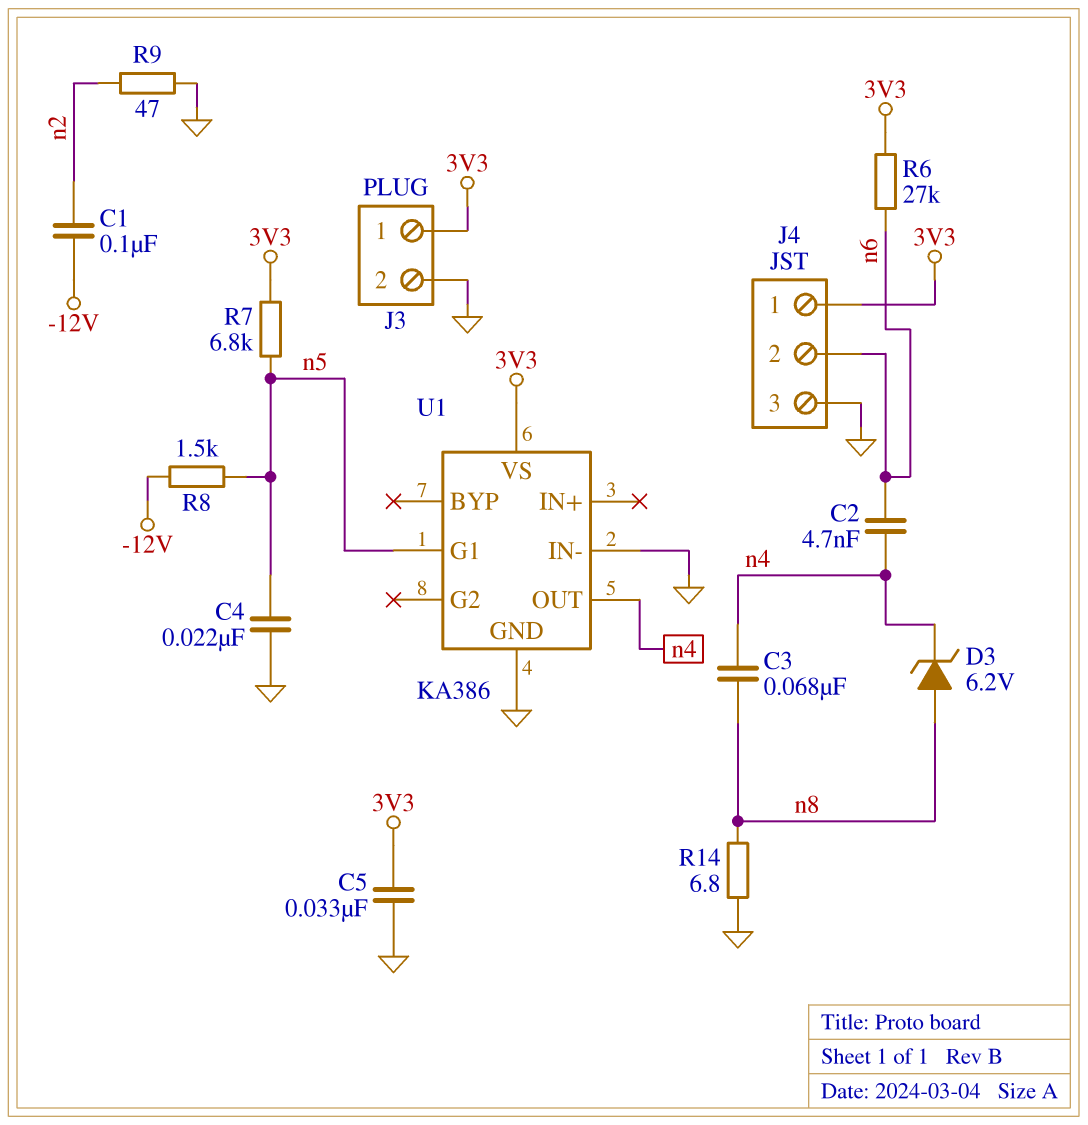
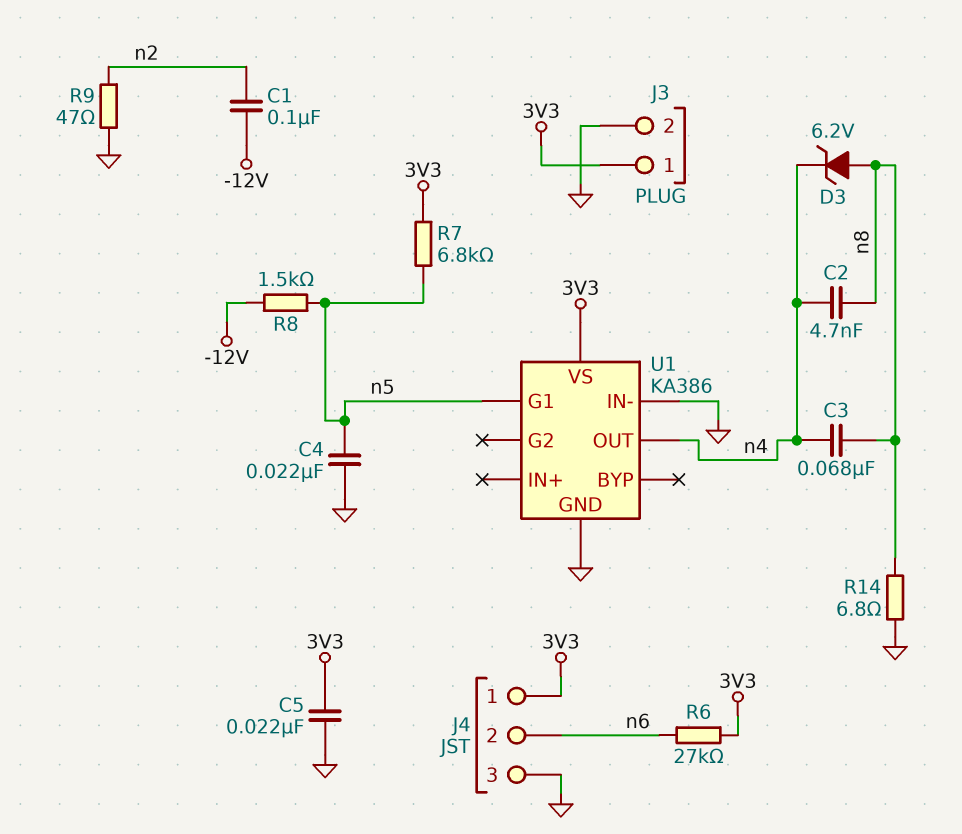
C2: 4.7nF (n4, n6) -> 4.7nF (n4, n8)
C5: 33nF (3V3, GND) -> 22nF (3V3, GND)

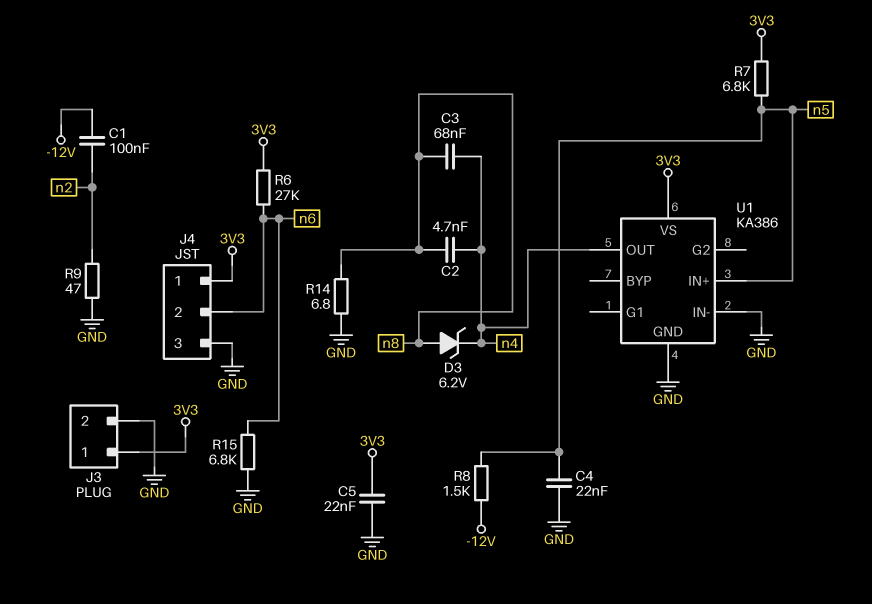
R15: none -> 6.8k (GND, n6)
U1 pin G1: n5 -> none
U1 pin IN+: none -> n5

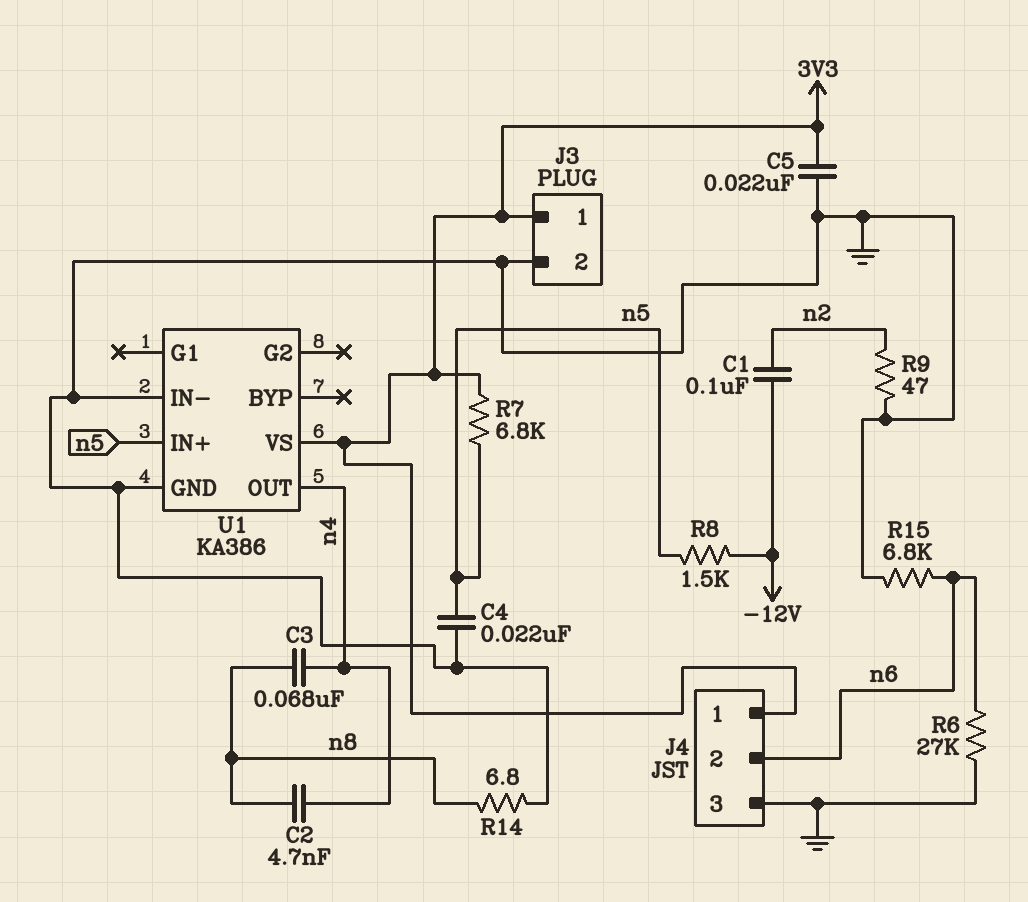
D3: zener 6.2V (A n8, K n4) -> none
R6: 27k (3V3, n6) -> 27k (GND, n6)

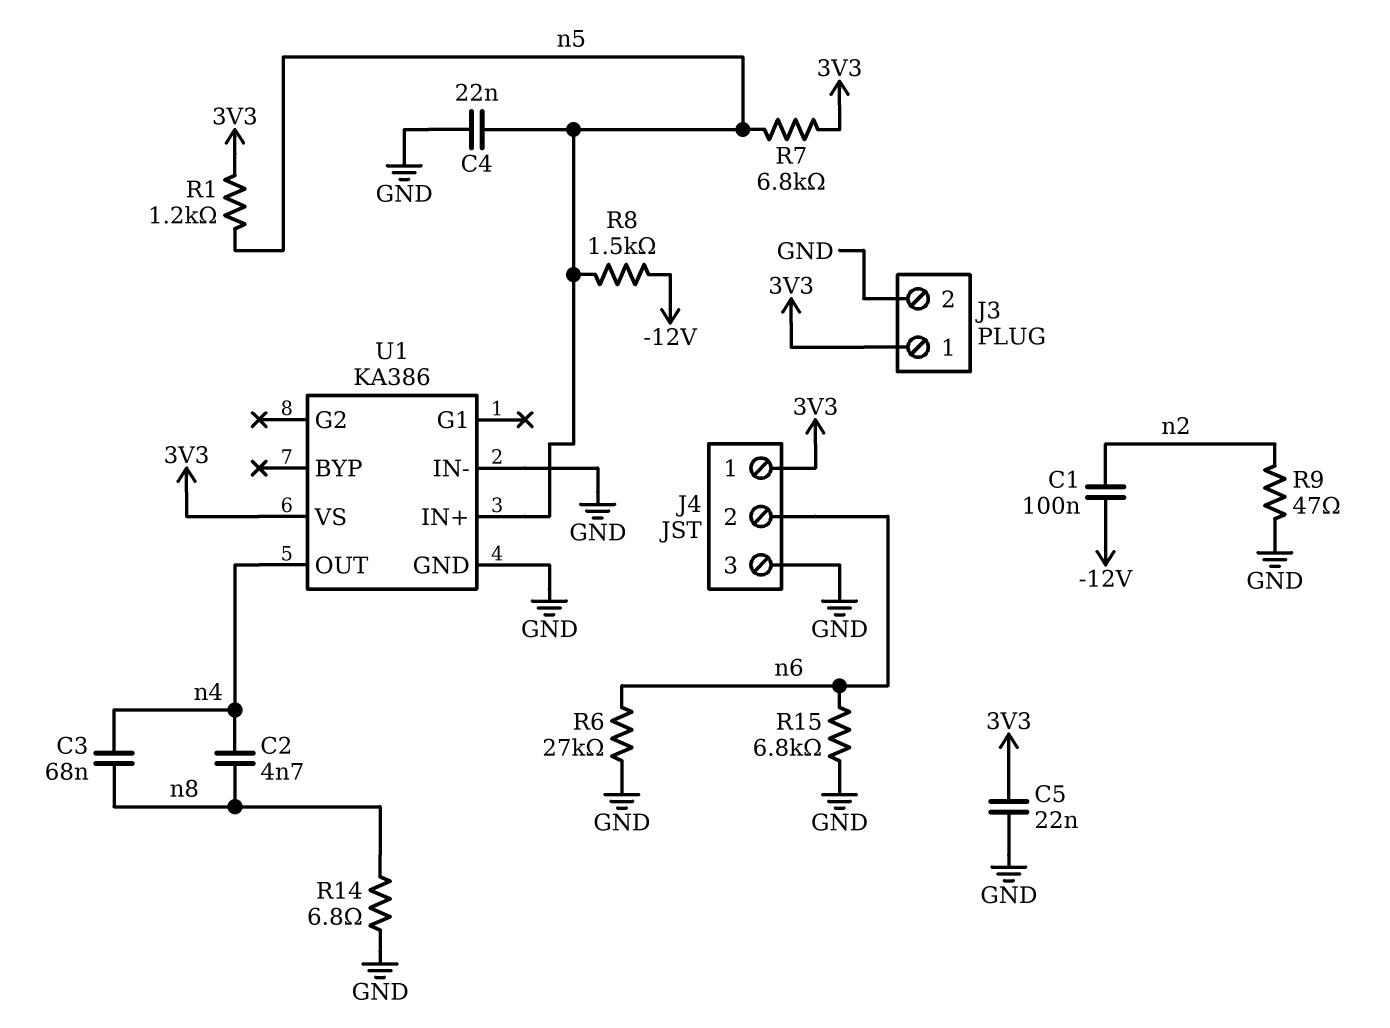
R1: none -> 1.2k (3V3, n5)

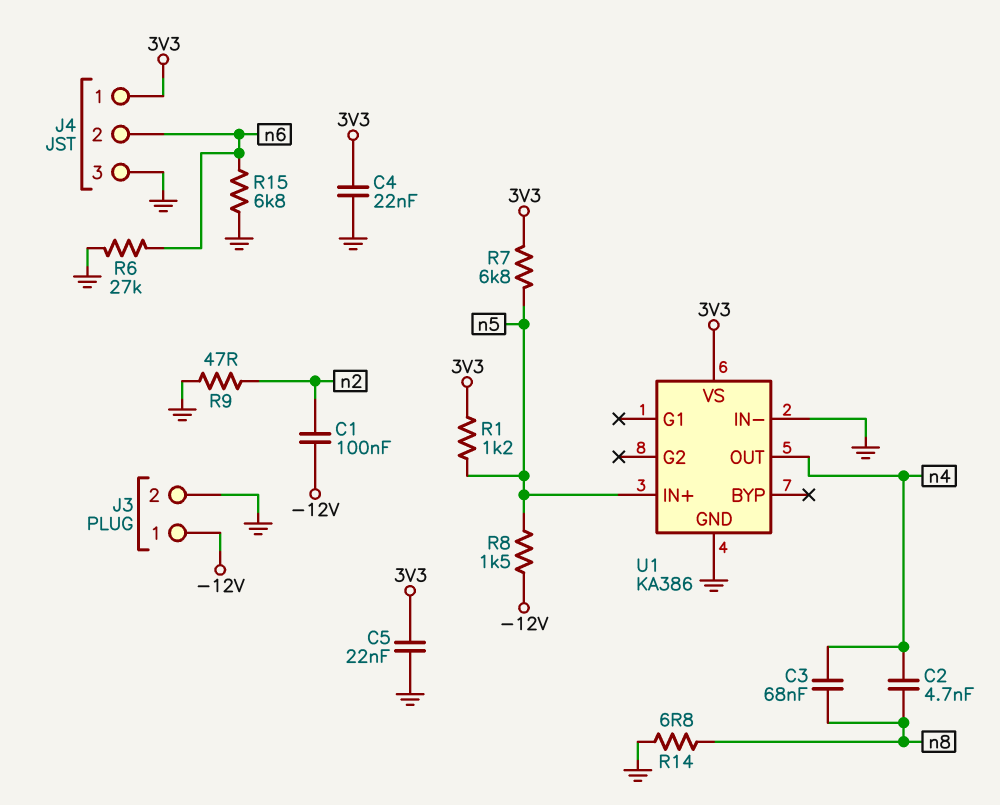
C4: 22nF (GND, n5) -> 22nF (3V3, GND)
J3 pin 1: 3V3 -> -12V

